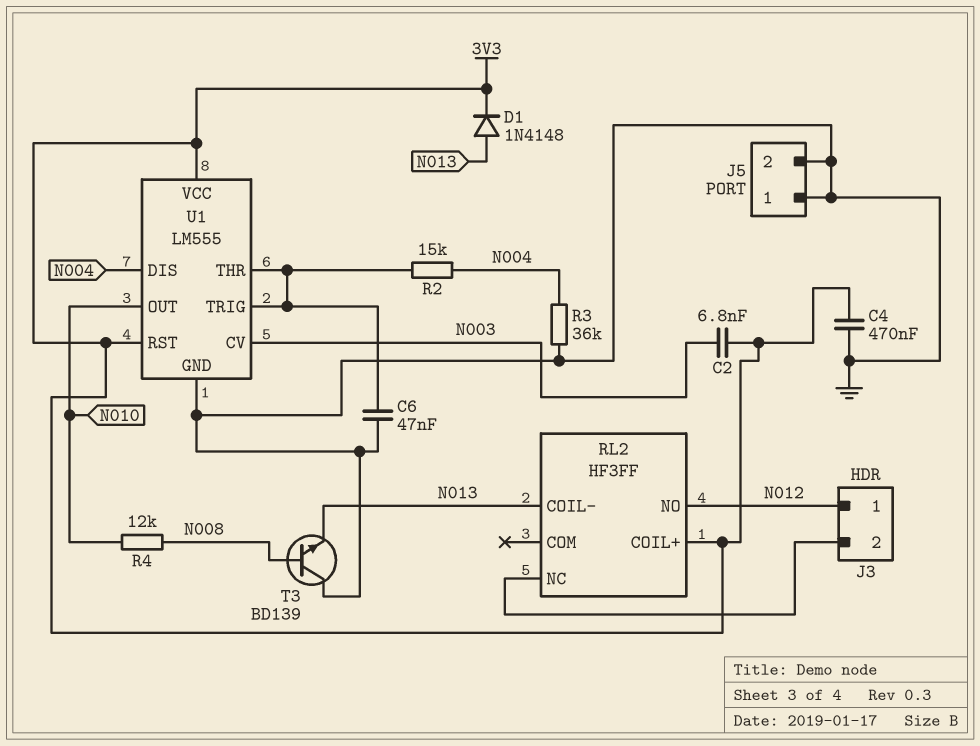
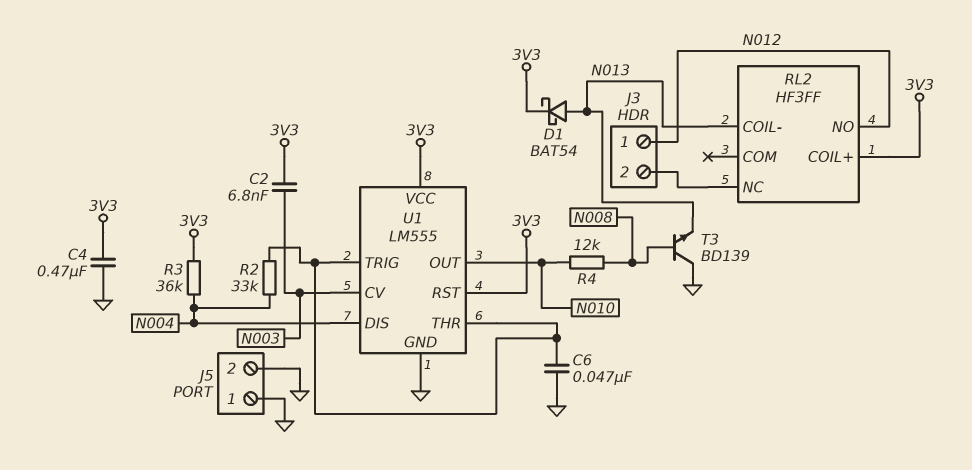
D1: diode 1N4148 (A N013, K 3V3) -> schottky BAT54 (A N013, K 3V3)
R2: 15k (N004, U1/THR) -> 33k (N004, U1/THR)
R3: 36k (GND, N004) -> 36k (3V3, N004)

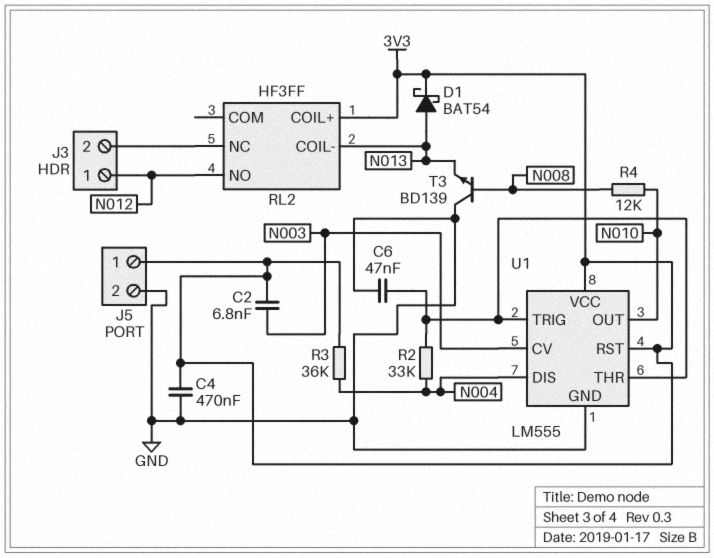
J5 pin 1: GND -> 3V3

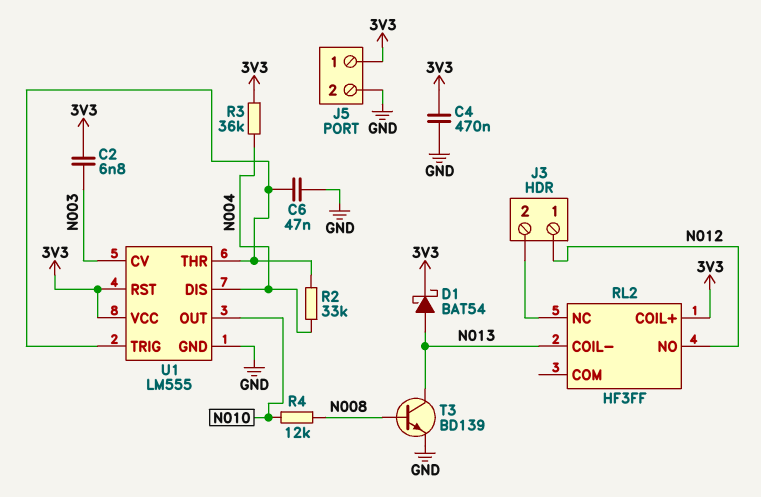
T3: NPN BD139 (B N008, C GND, E N013) -> NPN BD139 (B N008, C N013, E GND)

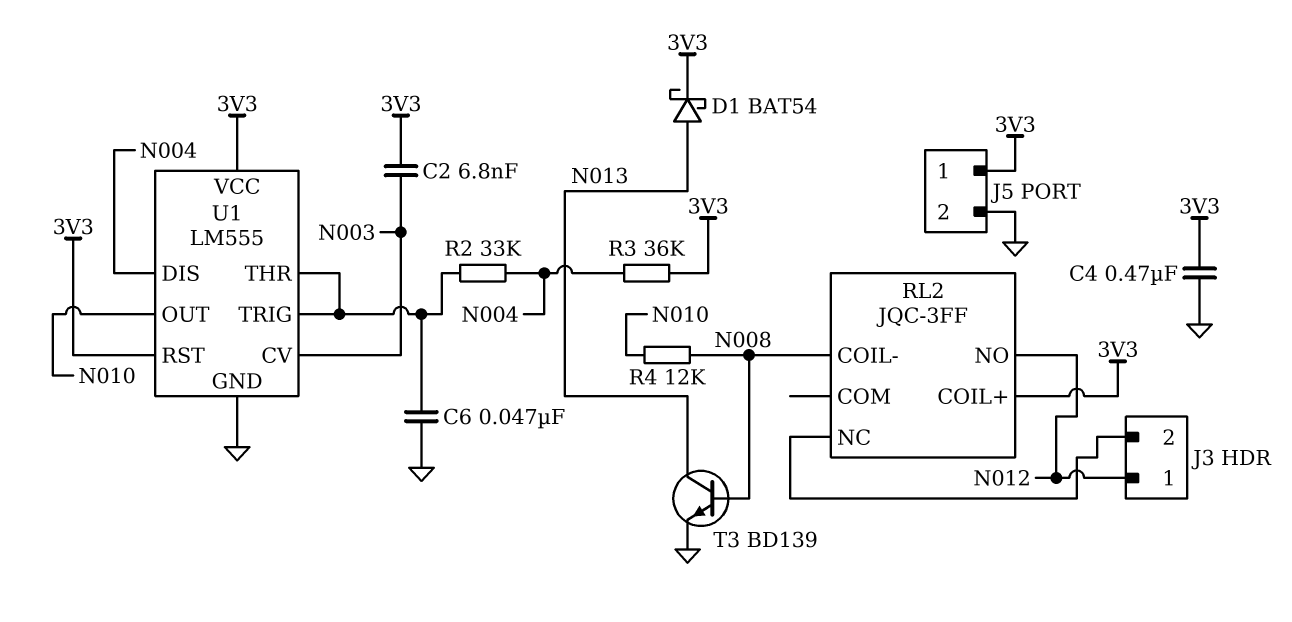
RL2: HF3FF -> JQC-3FF
RL2 pin COIL-: N013 -> N008

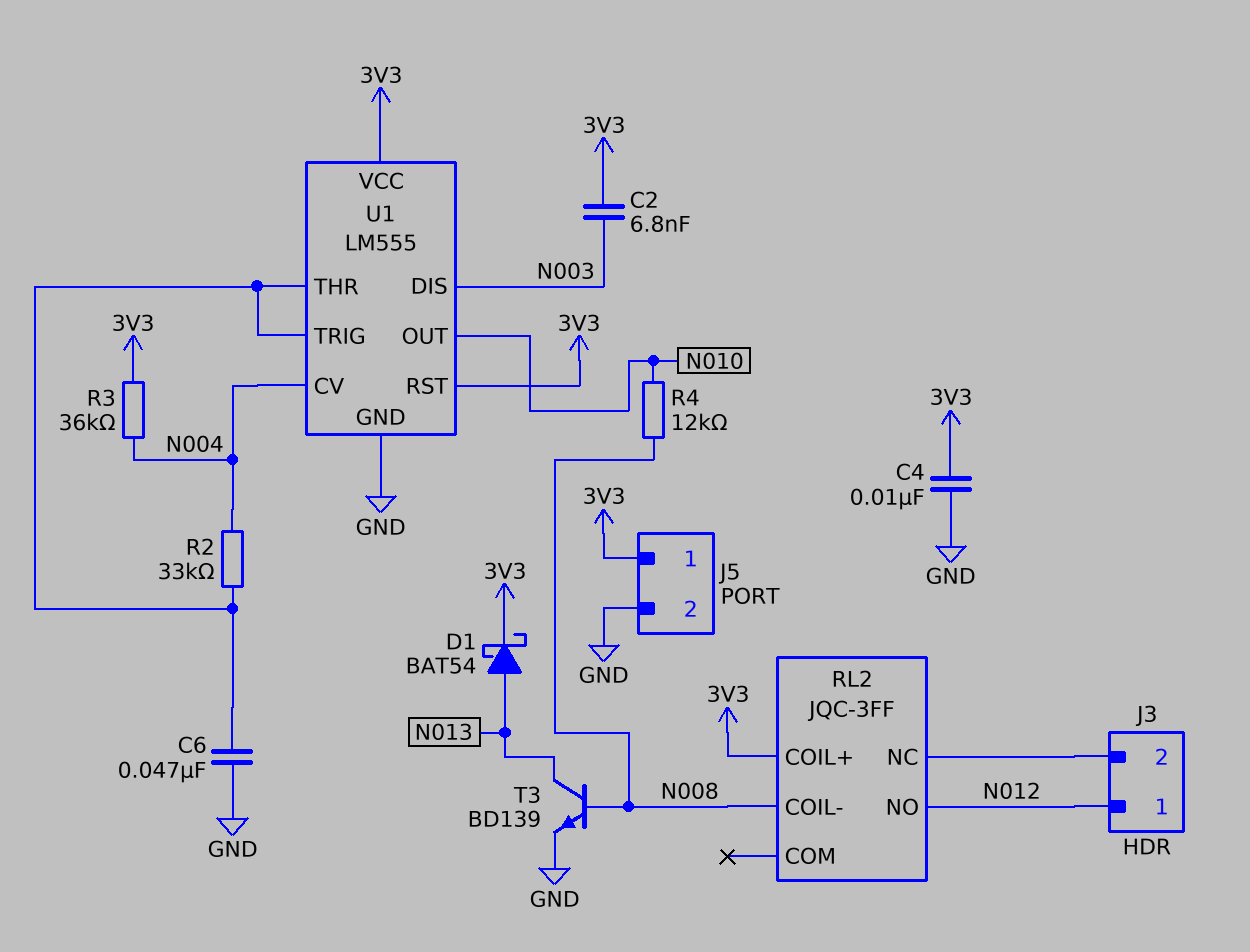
C4: 470nF (3V3, GND) -> 10nF (3V3, GND)
U1 pin CV: N003 -> N004
U1 pin DIS: N004 -> N003

